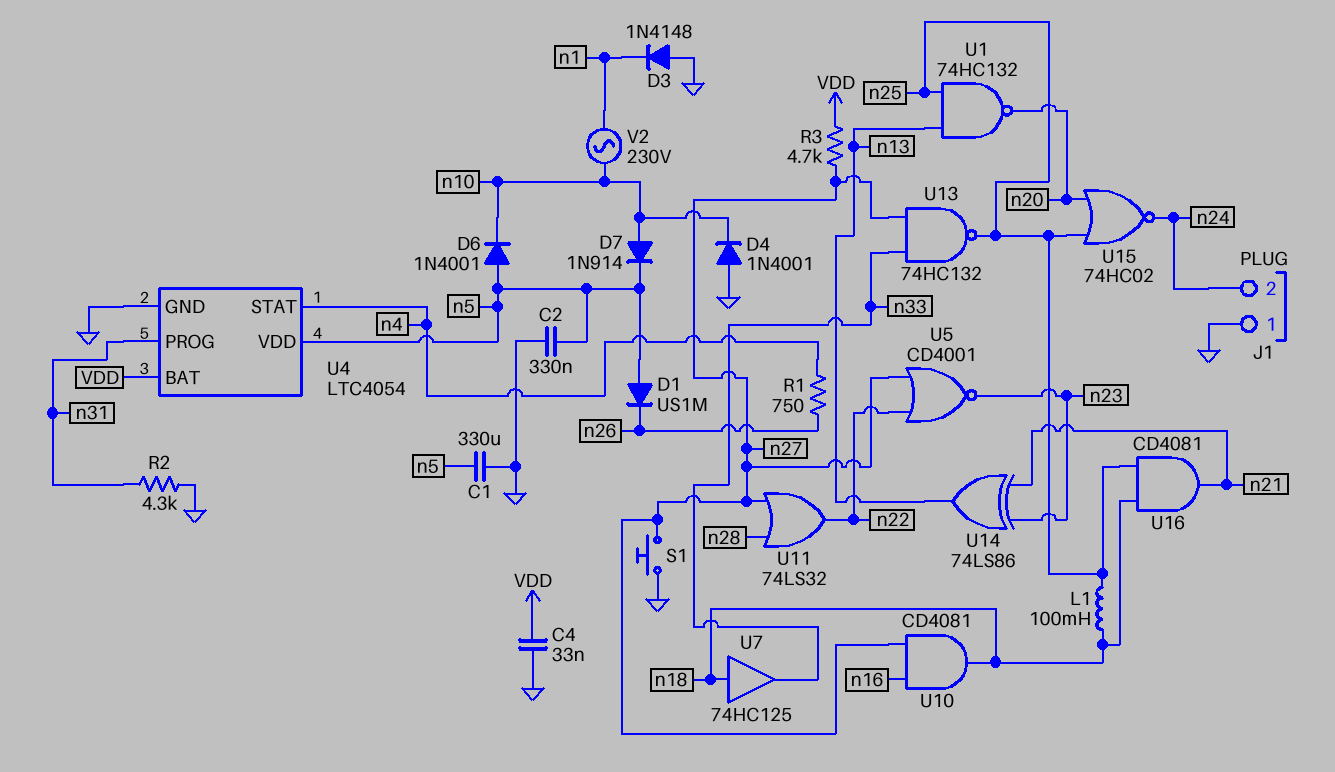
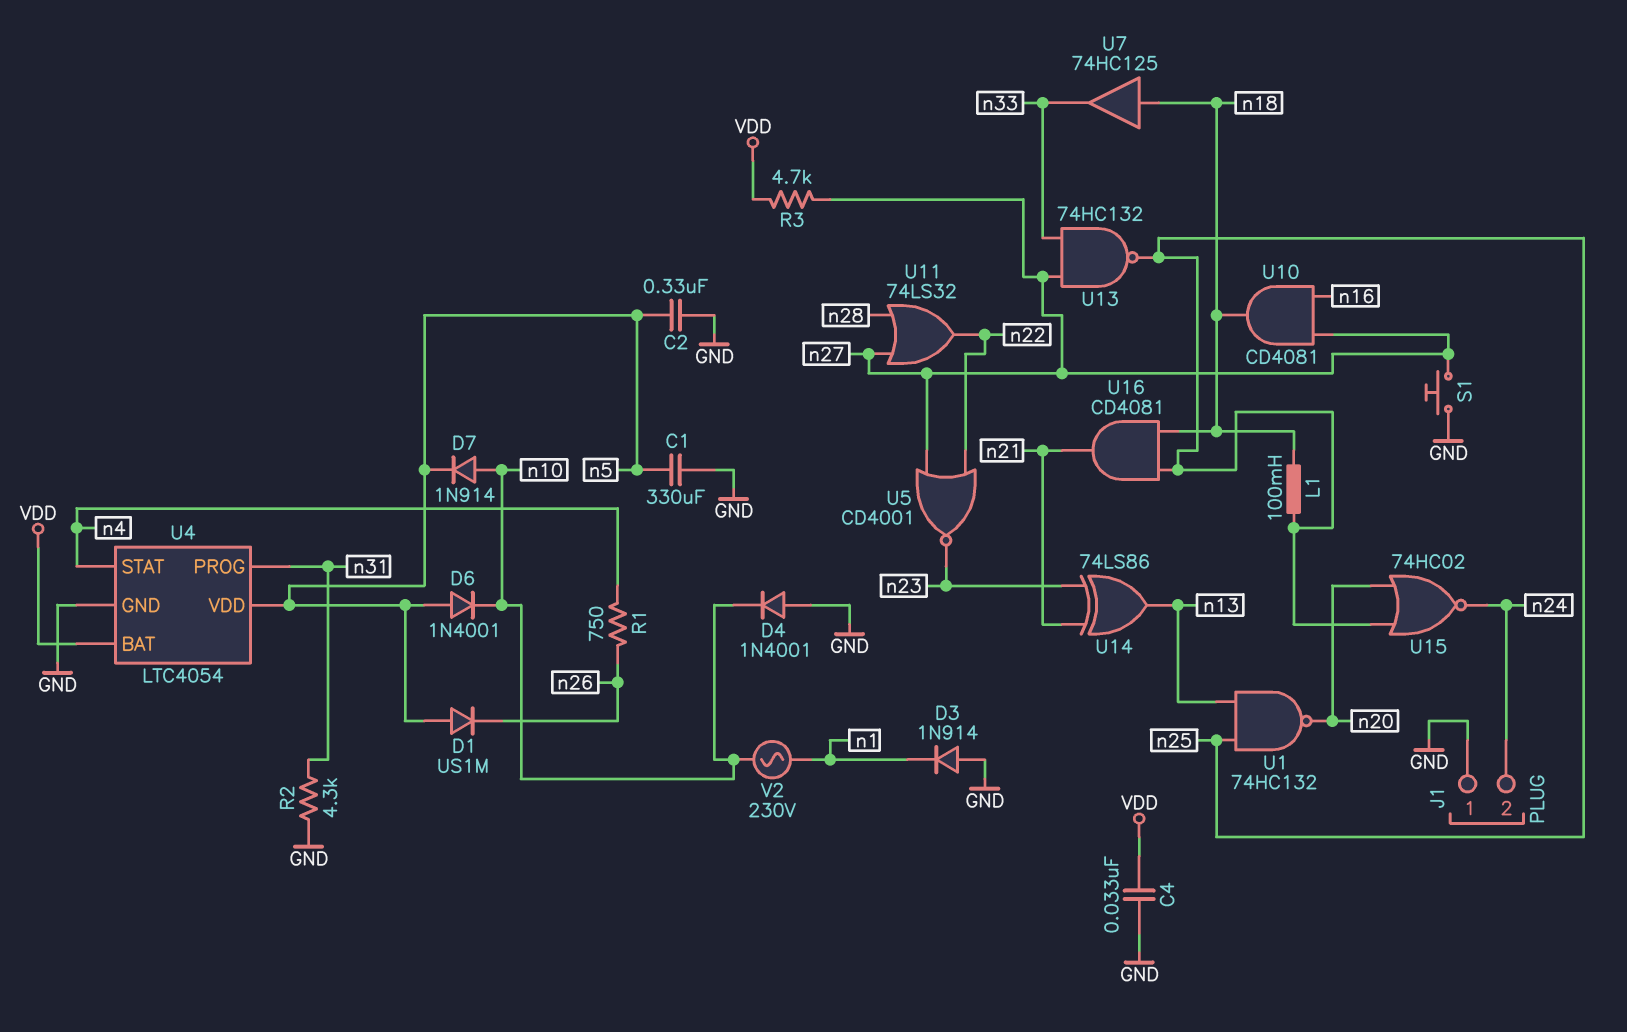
D3: diode 1N4148 (A GND, K n1) -> diode 1N914 (A GND, K n1)

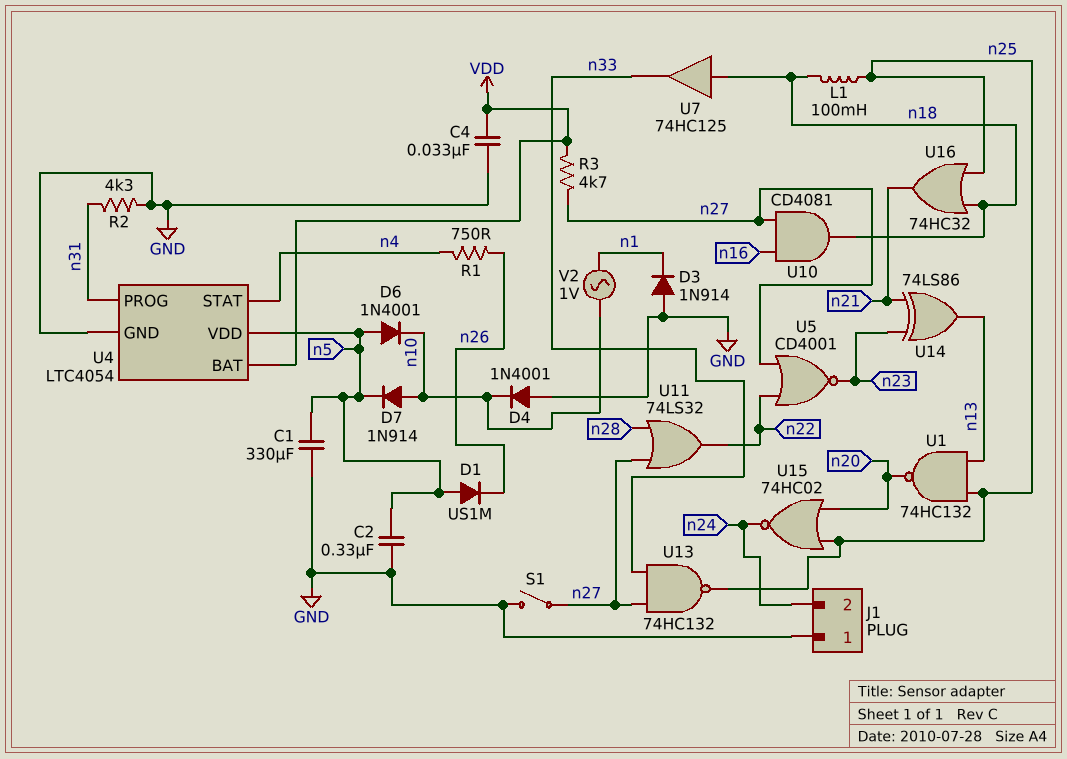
S1: button (GND, n27) -> switch (GND, n27)
U16: AND CD4081 (in n18, in n25, out n21) -> OR 74HC32 (in n18, in n25, out n21)
V2: AC 230V (n1, n10) -> AC 1V (n1, n10)

